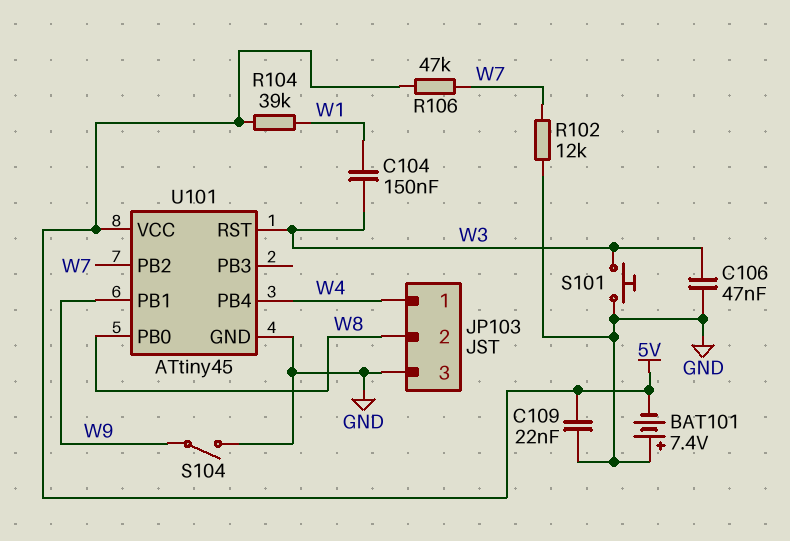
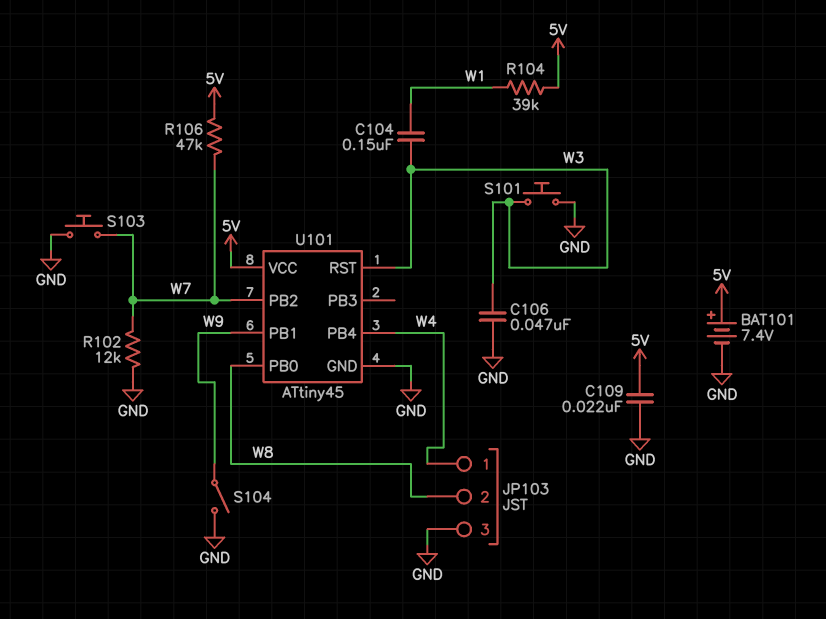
BAT101: 7.4V (plus GND, minus 5V) -> 7.4V (plus 5V, minus GND)
S103: none -> button (GND, W7)

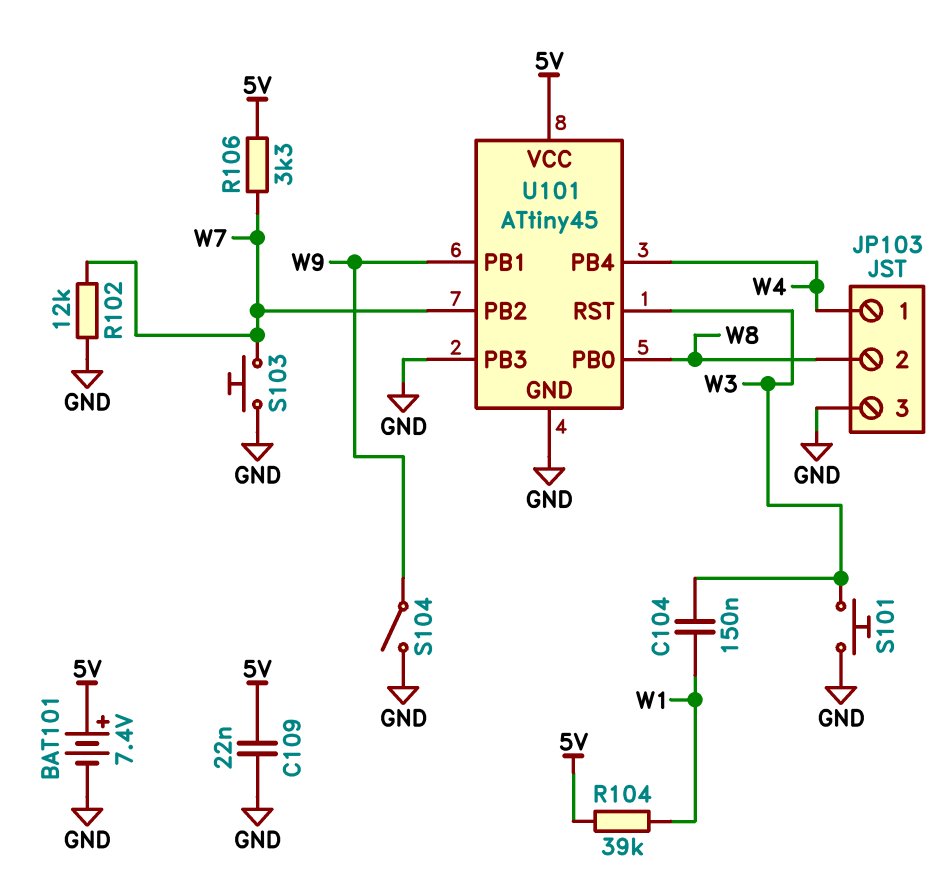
C106: 47nF (GND, W3) -> none
R106: 47k (5V, W7) -> 3.3k (5V, W7)
U101 pin PB3: none -> GND

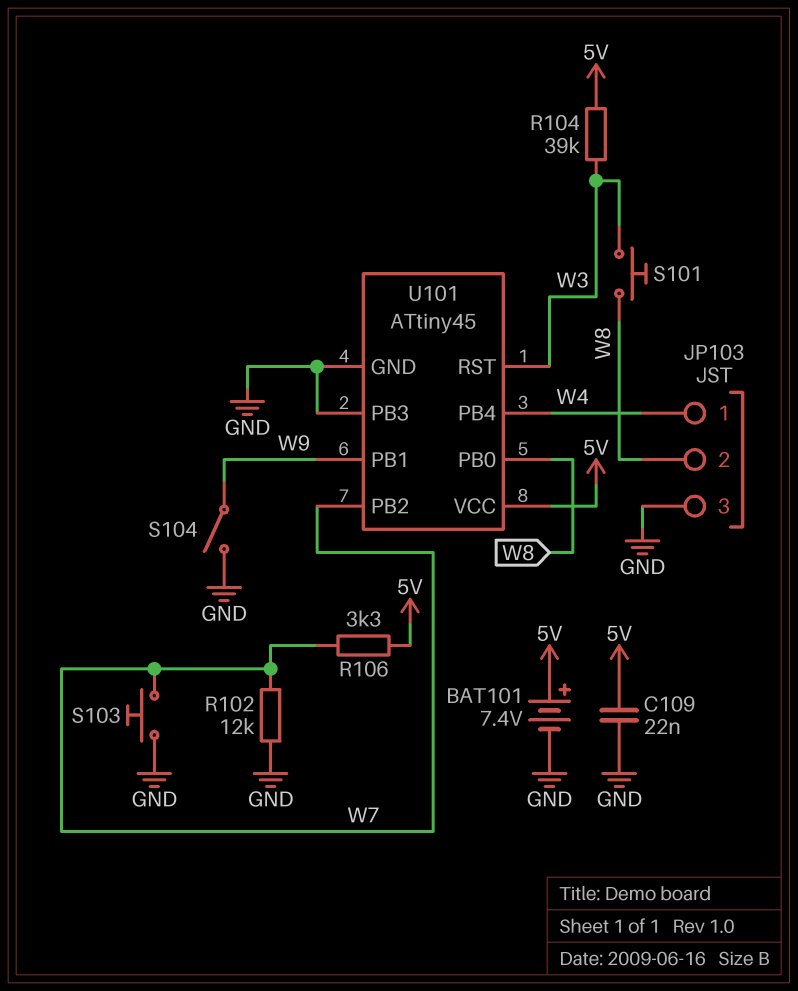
C104: 150nF (W1, W3) -> none
R104: 39k (5V, W1) -> 39k (5V, W3)
S101: button (GND, W3) -> button (W3, W8)

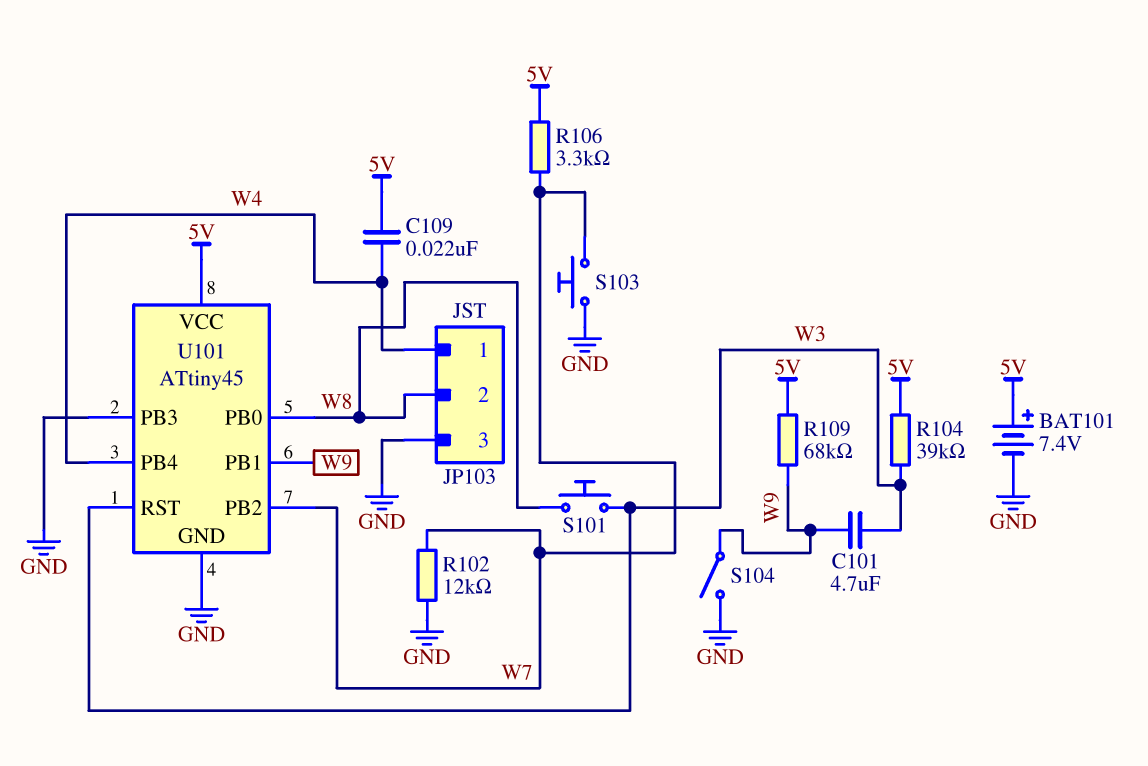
C101: none -> 4.7uF (W3, W9)
C109: 22nF (5V, GND) -> 22nF (5V, W4)
R109: none -> 68k (5V, W9)

